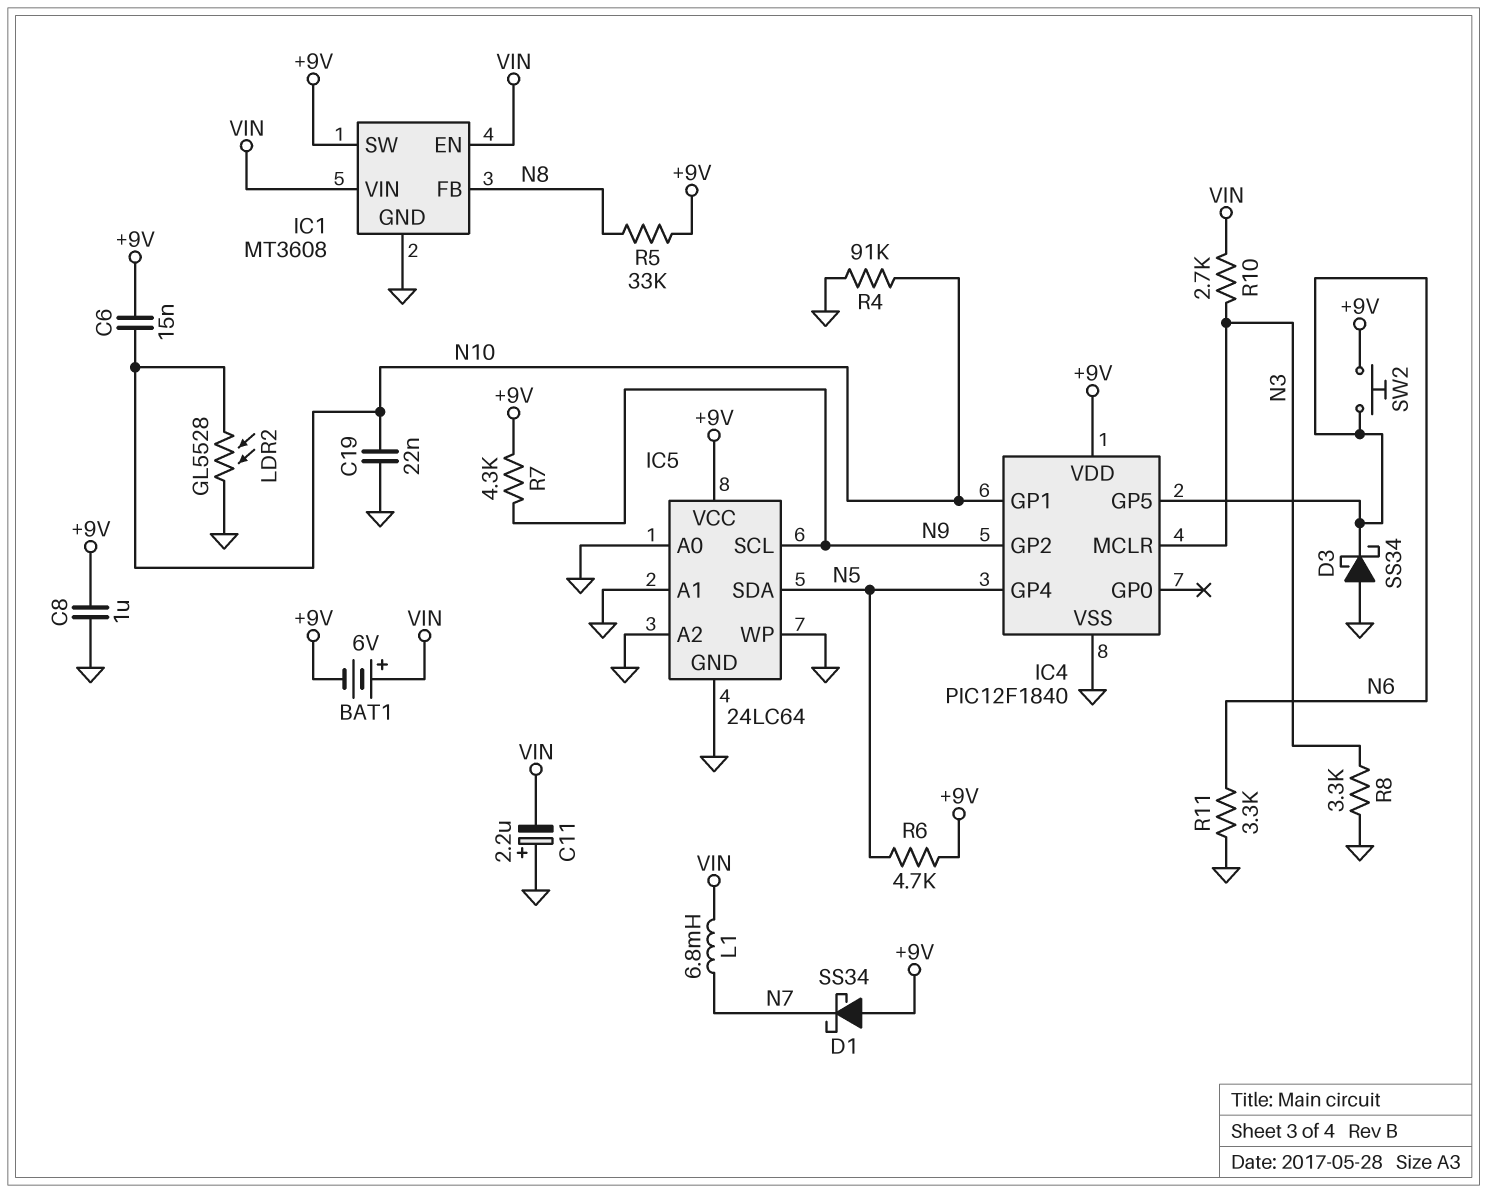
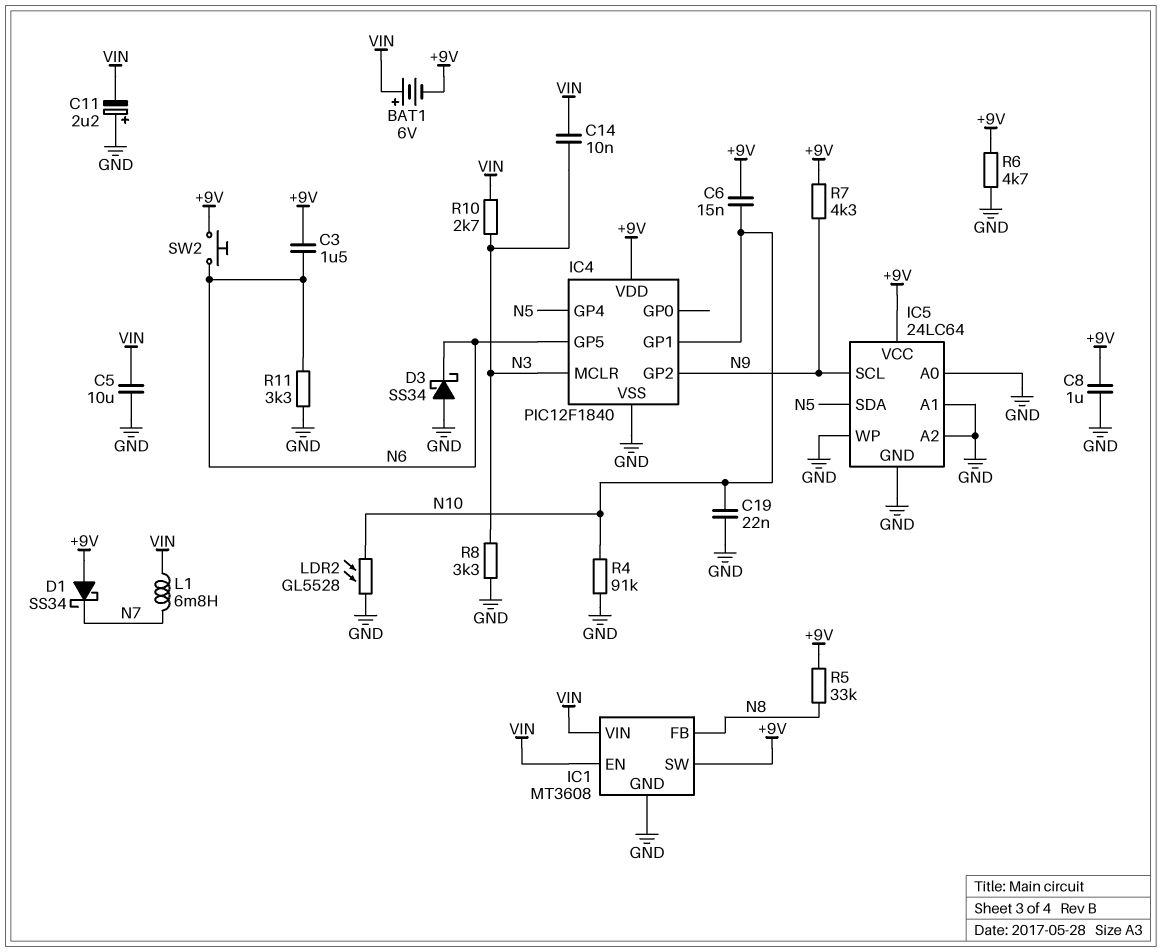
C3: none -> 1.5uF (+9V, N6)
C5: none -> 10uF (GND, VIN)
C14: none -> 10nF (N3, VIN)
R6: 4.7k (+9V, N5) -> 4.7k (+9V, GND)

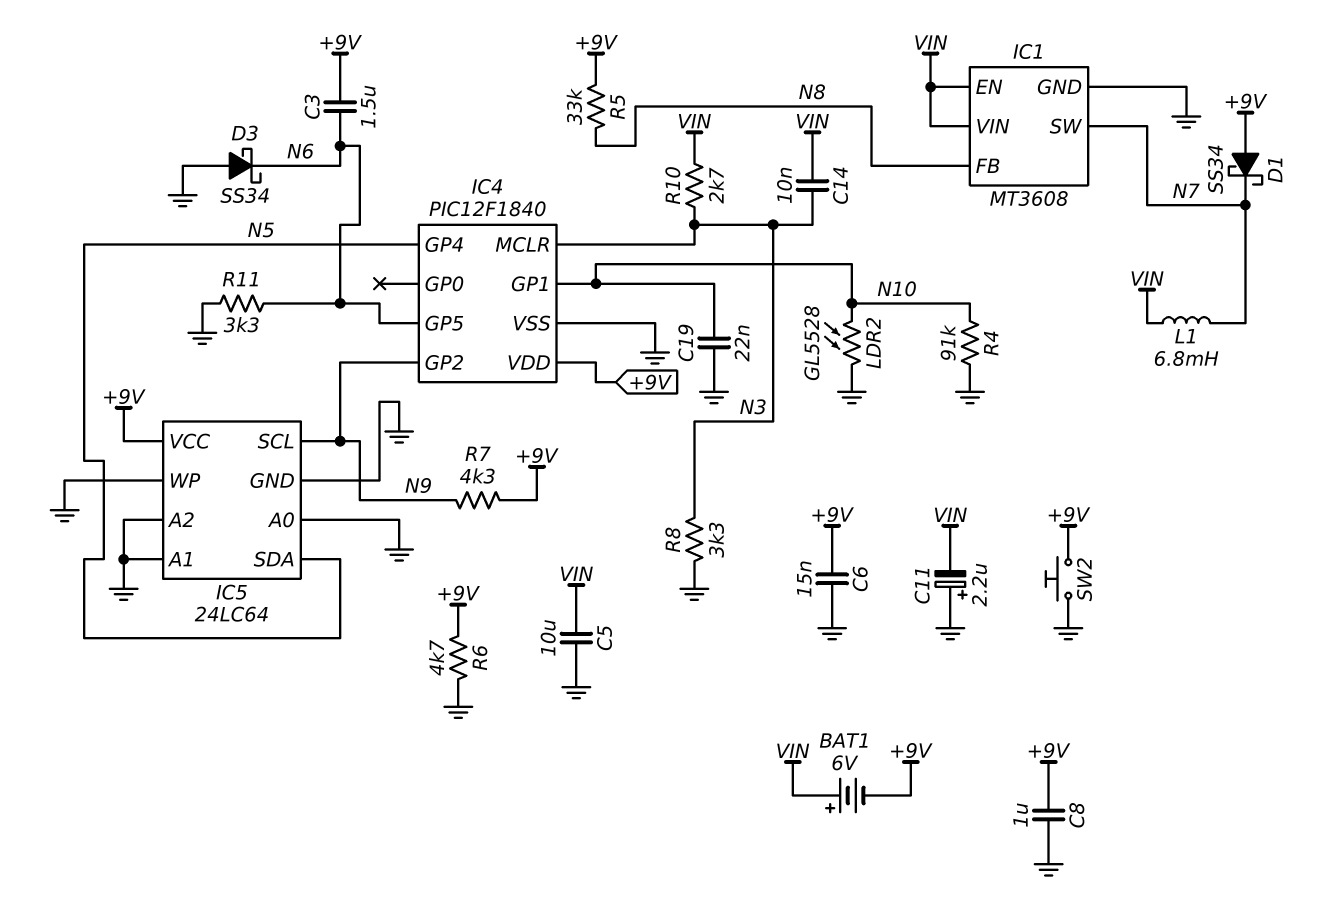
C6: 15nF (+9V, N10) -> 15nF (+9V, GND)
IC1 pin SW: +9V -> N7
SW2: button (+9V, N6) -> button (+9V, GND)

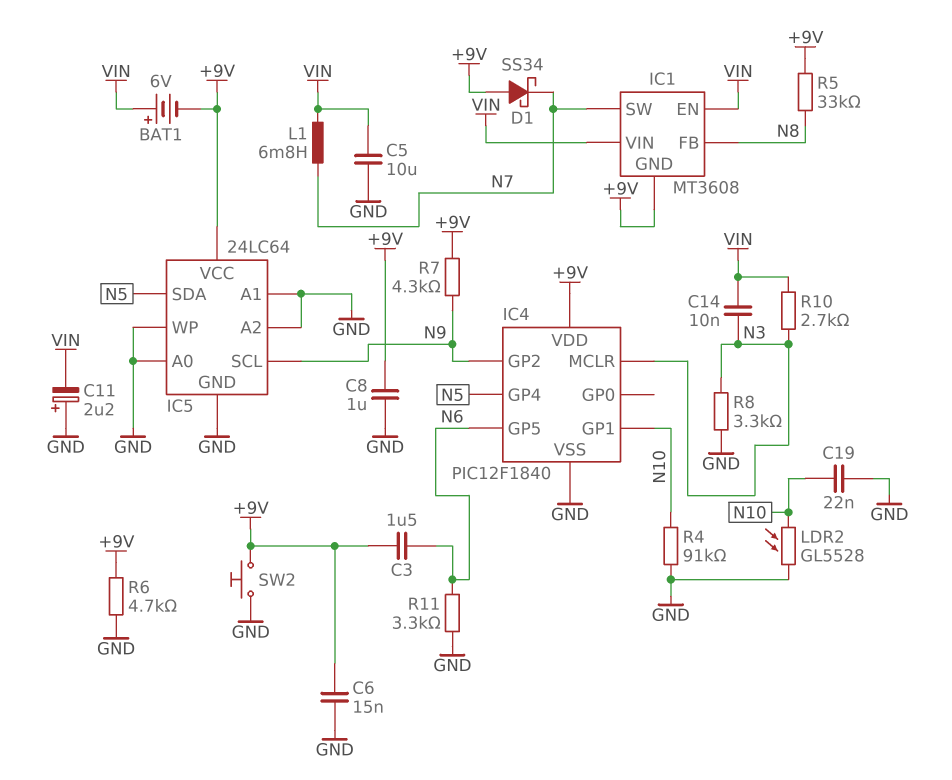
D3: schottky SS34 (A GND, K N6) -> none
IC1 pin GND: GND -> +9V

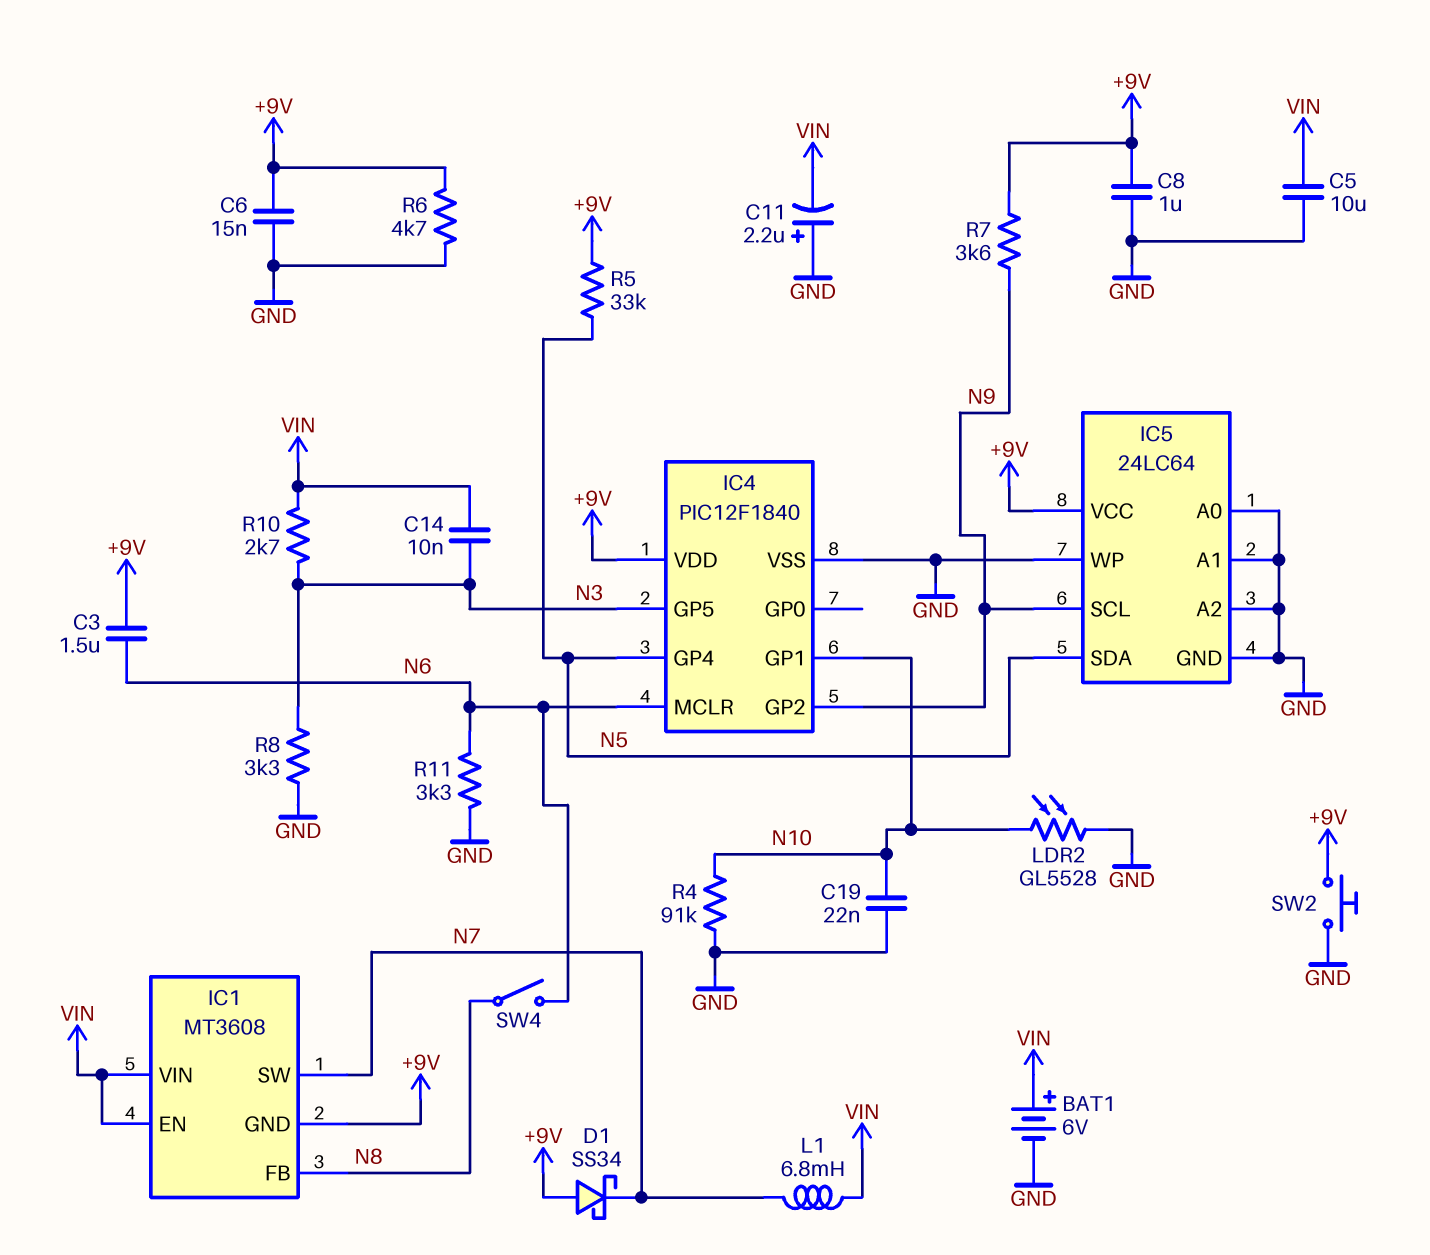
BAT1: 6V (plus VIN, minus +9V) -> 6V (plus VIN, minus GND)
IC4 pin GP5: N6 -> N3
IC4 pin MCLR: N3 -> N6
R5: 33k (+9V, N8) -> 33k (+9V, N5)
R7: 4.3k (+9V, N9) -> 3.6k (+9V, N9)
SW4: none -> switch (N6, N8)

